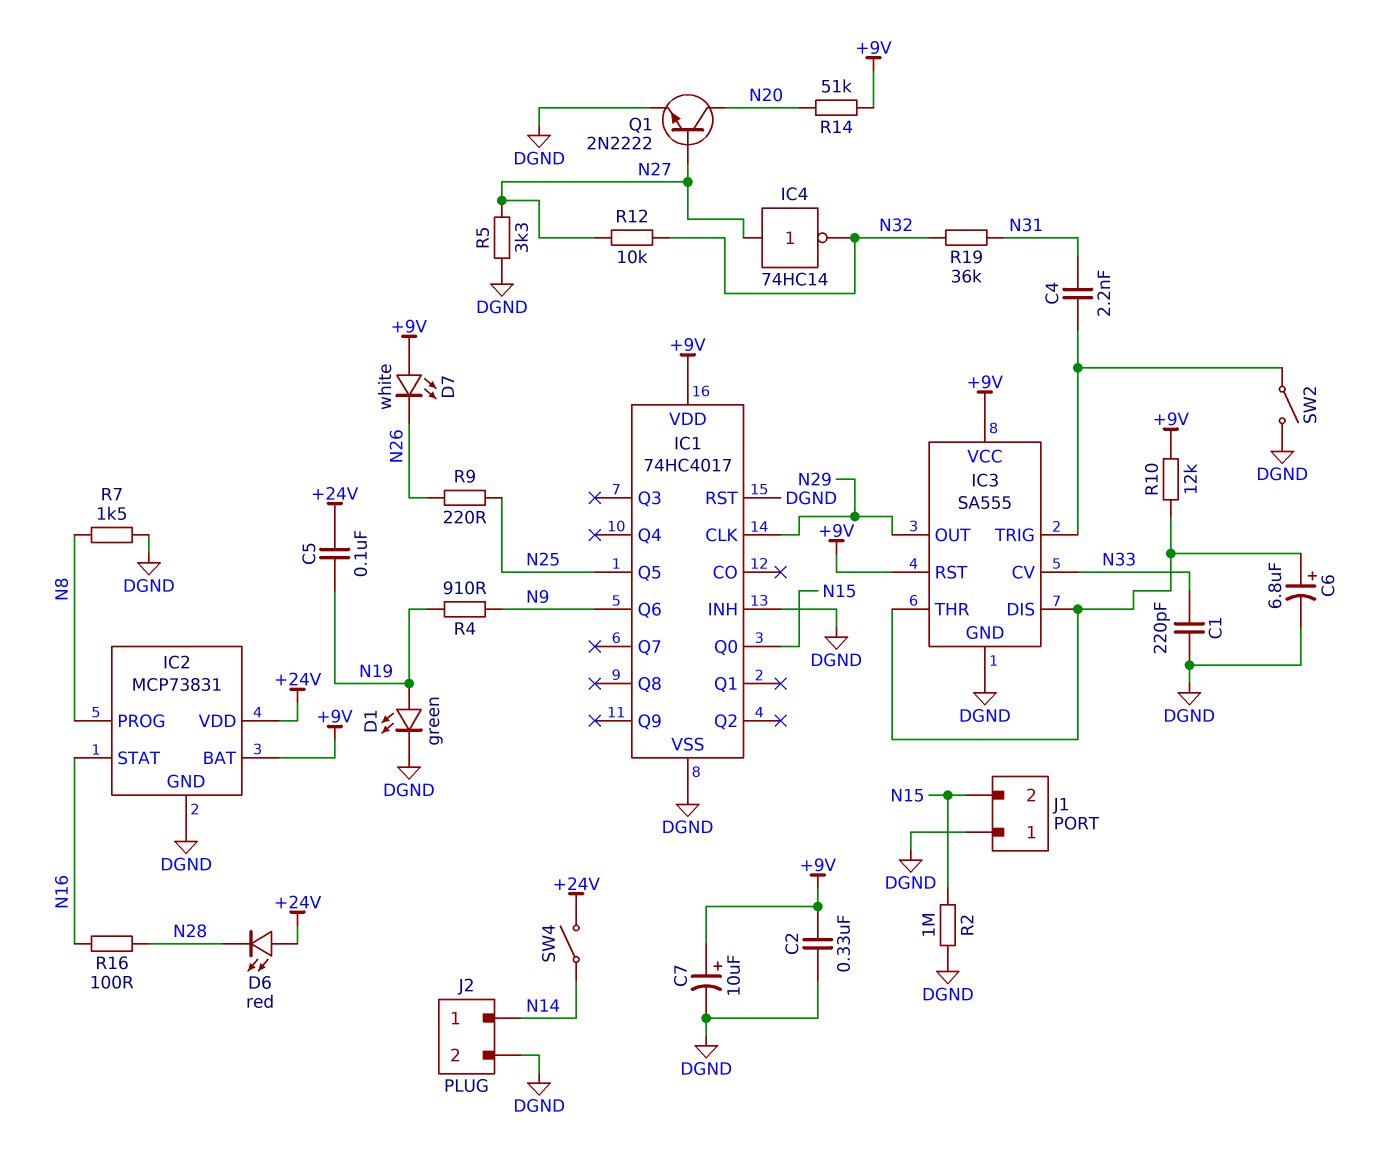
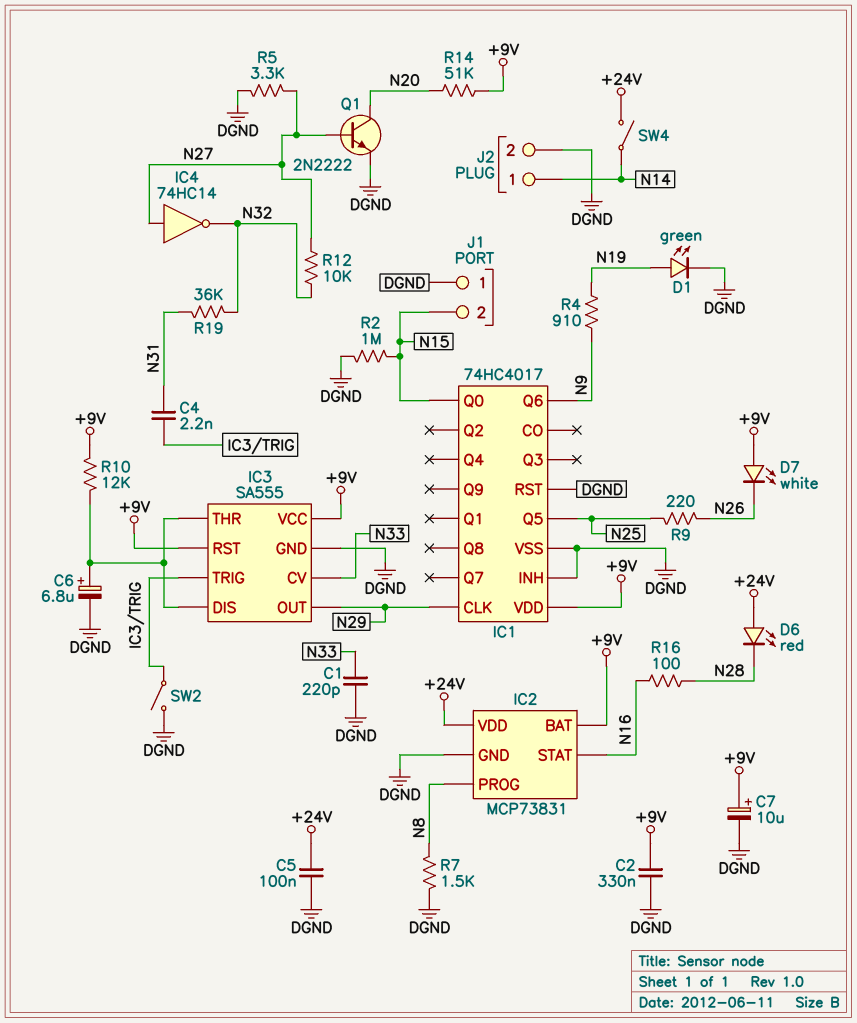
C5: 100nF (+24V, N19) -> 100nF (+24V, DGND)

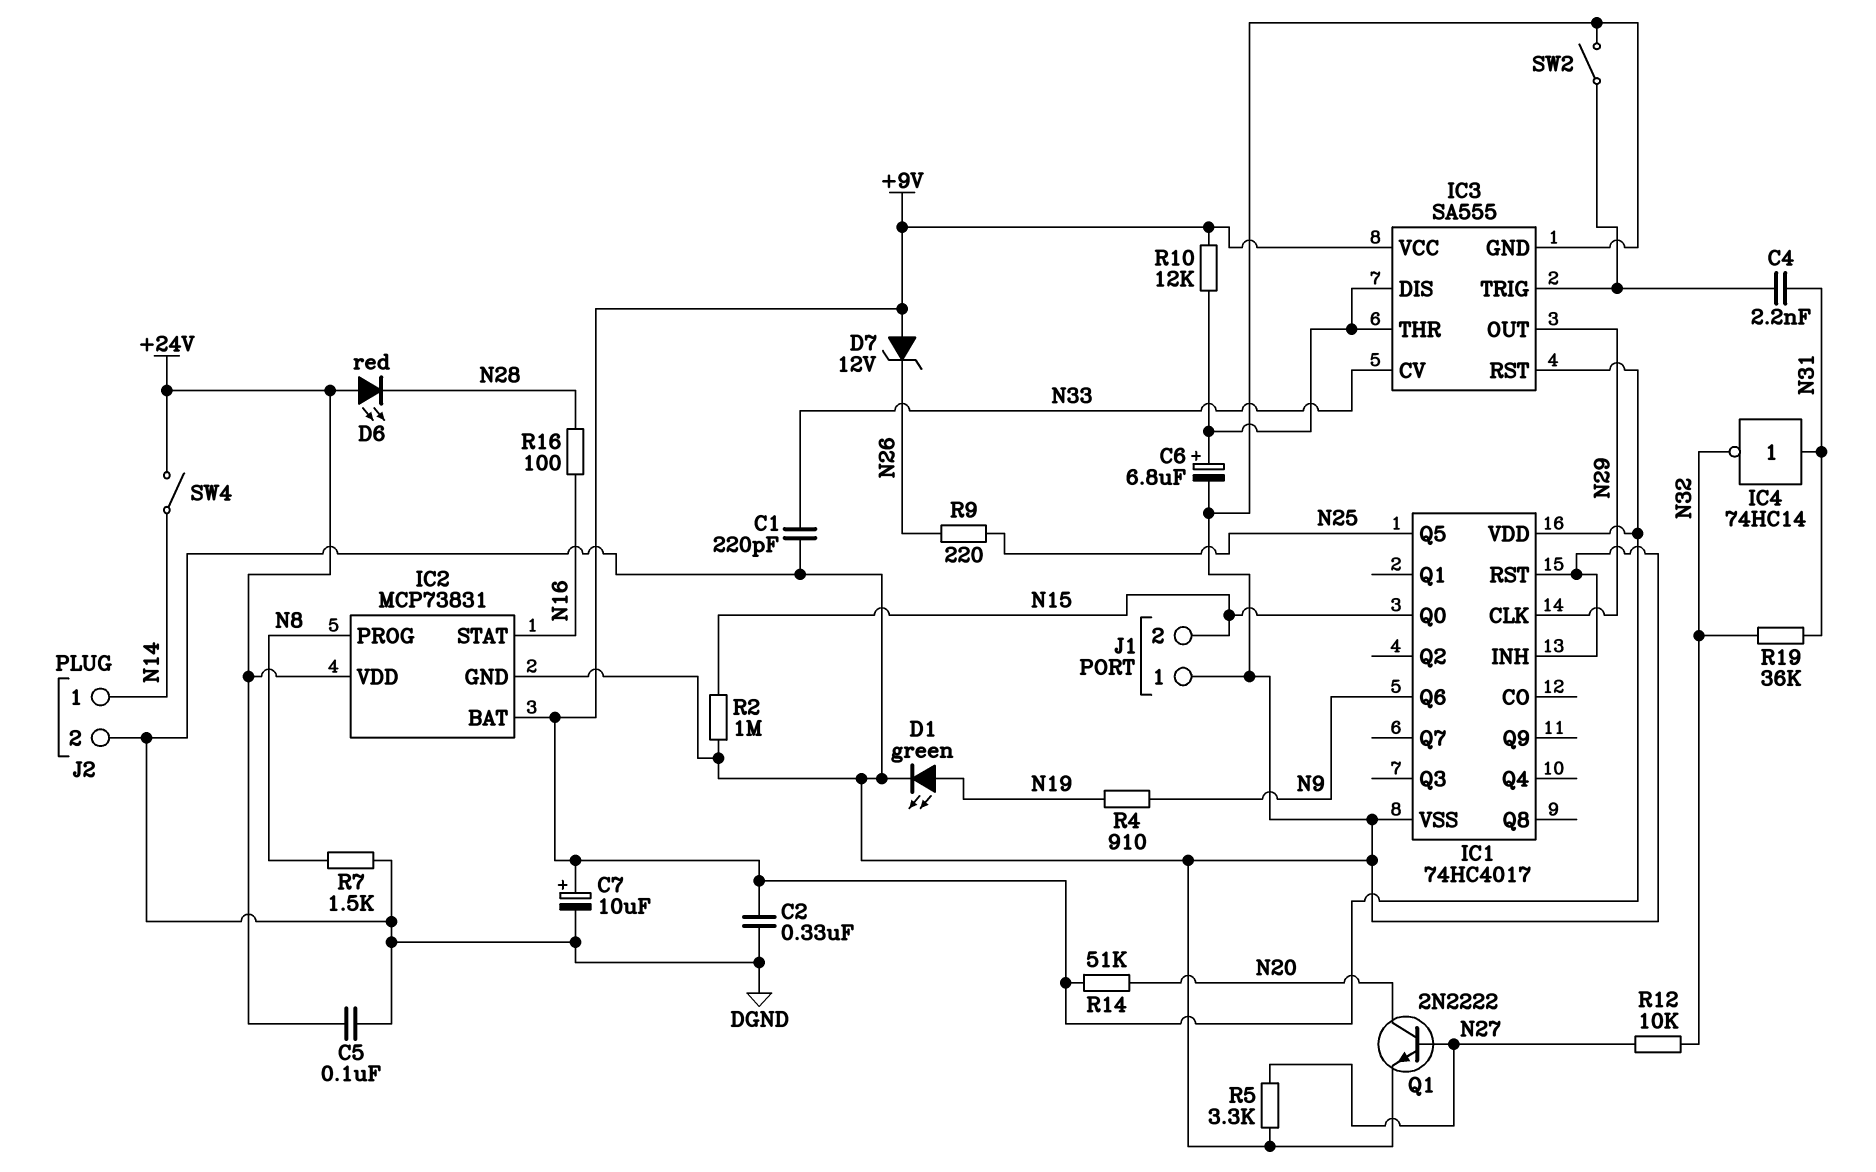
D7: LED white (A +9V, K N26) -> zener 12V (A +9V, K N26)
IC4: NOT 74HC14 (in N27, out N32) -> NOT 74HC14 (in N31, out N32)

